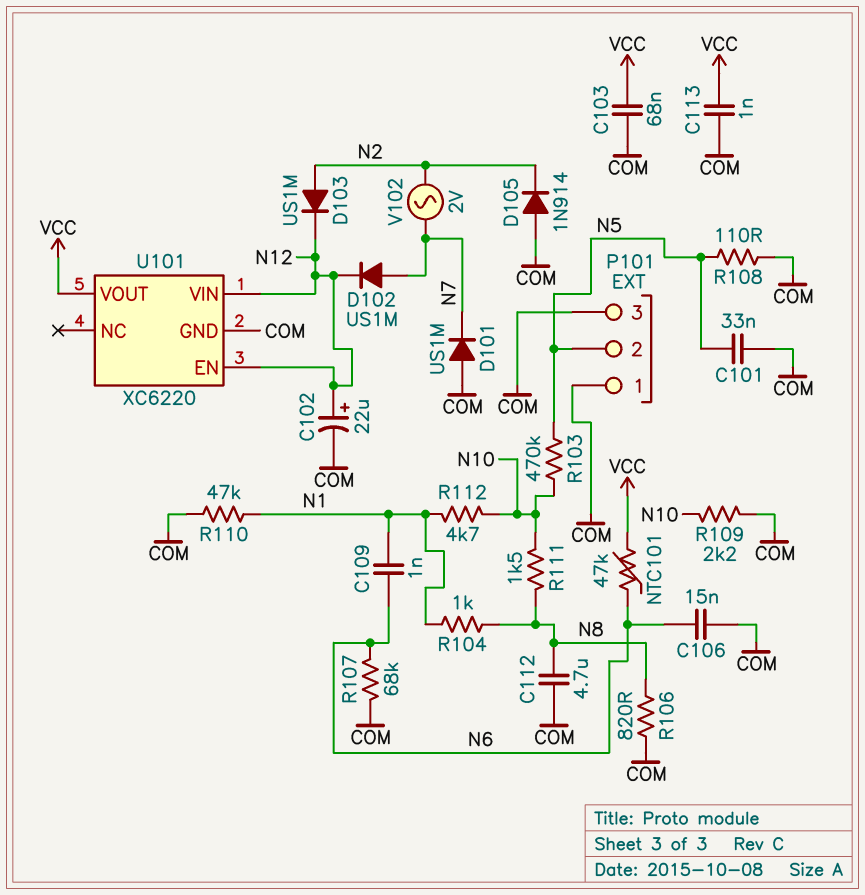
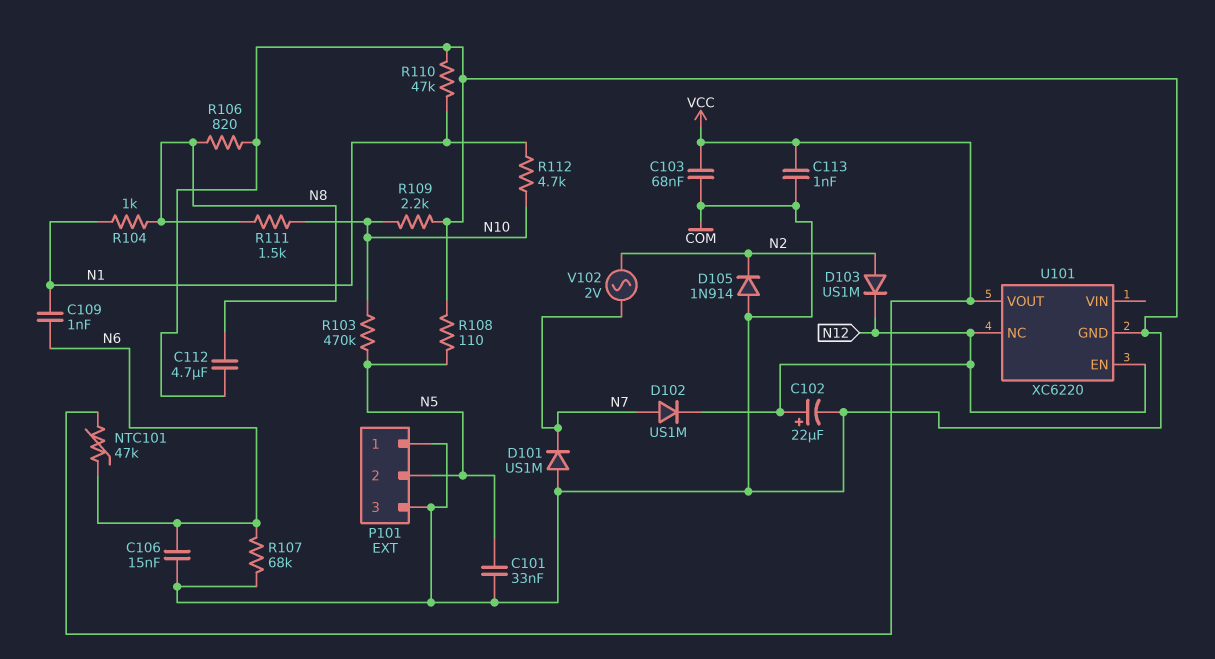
U101 pin NC: none -> N12
U101 pin VIN: N12 -> none

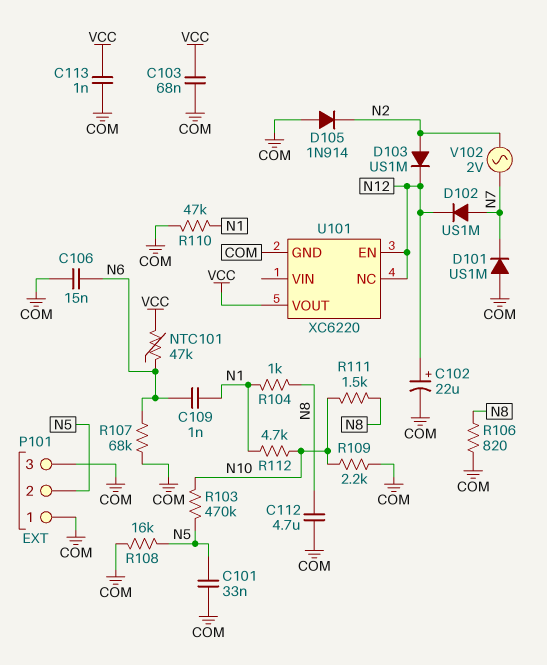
R108: 110 (COM, N5) -> 16k (COM, N5)

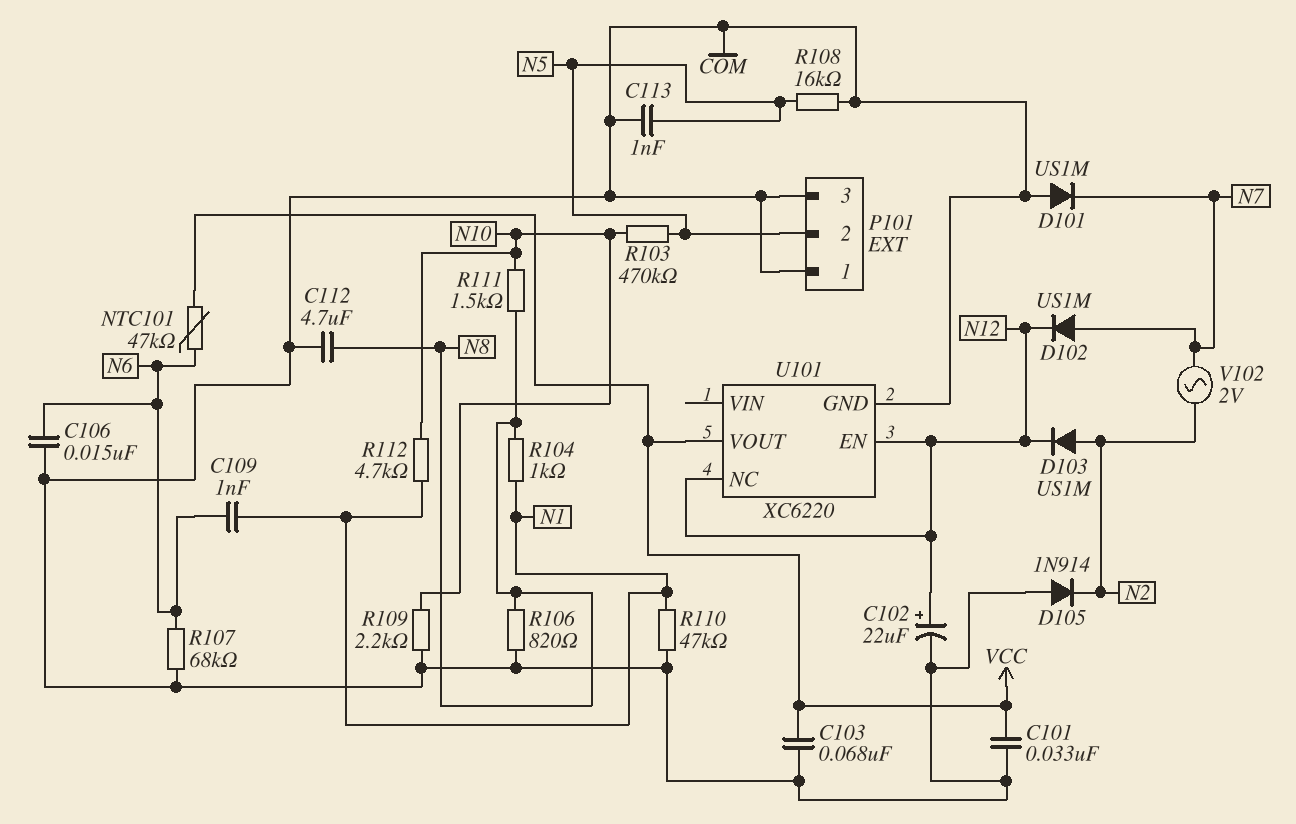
C101: 33nF (COM, N5) -> 33nF (COM, VCC)
C113: 1nF (COM, VCC) -> 1nF (COM, N5)

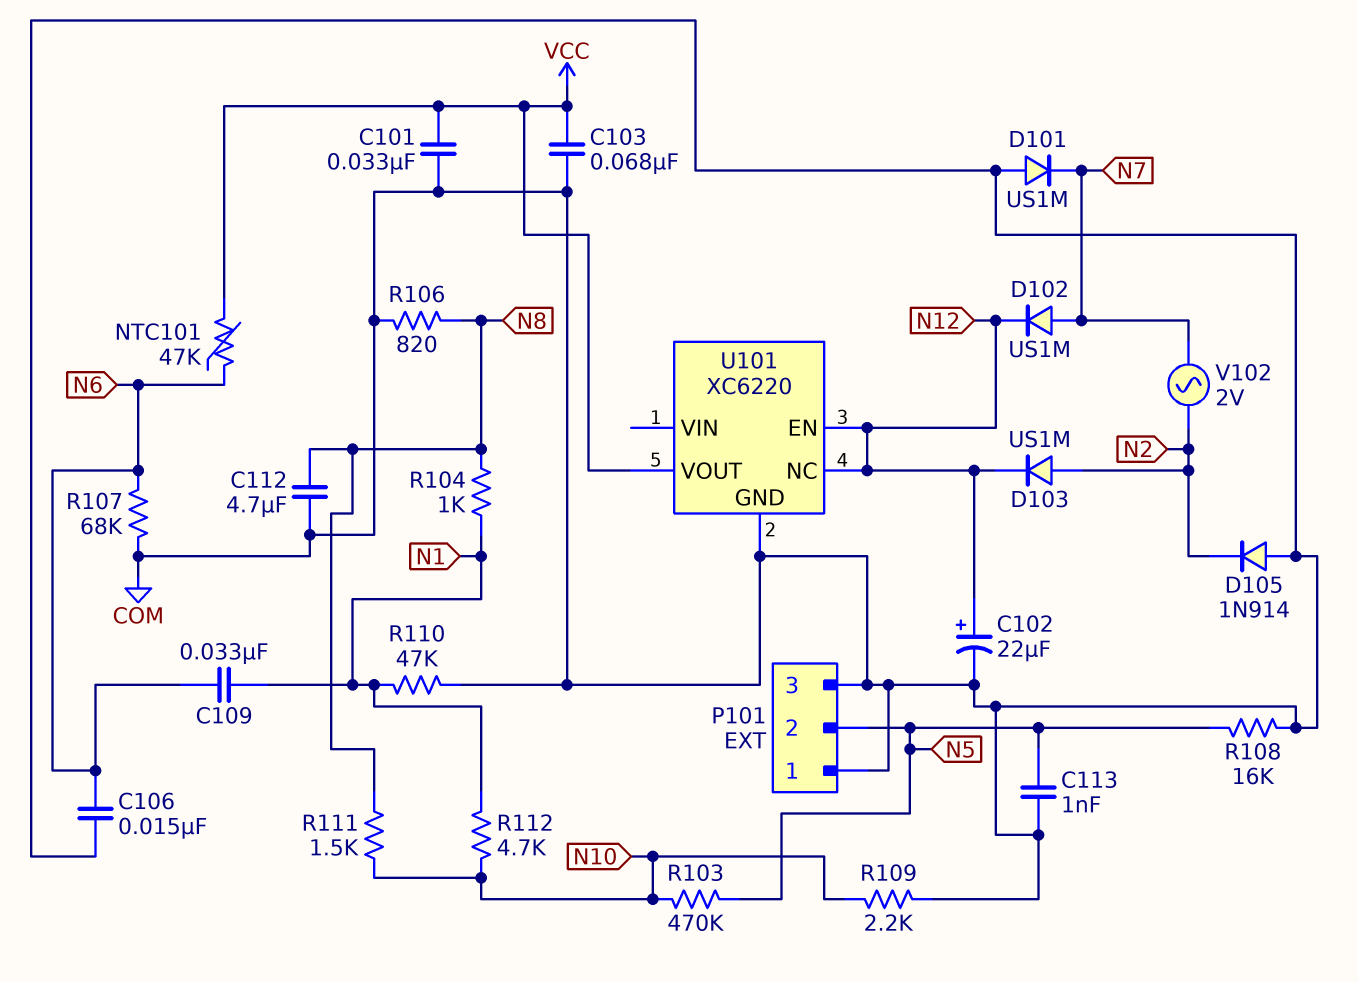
C109: 1nF (N1, N6) -> 33nF (N1, N6)

